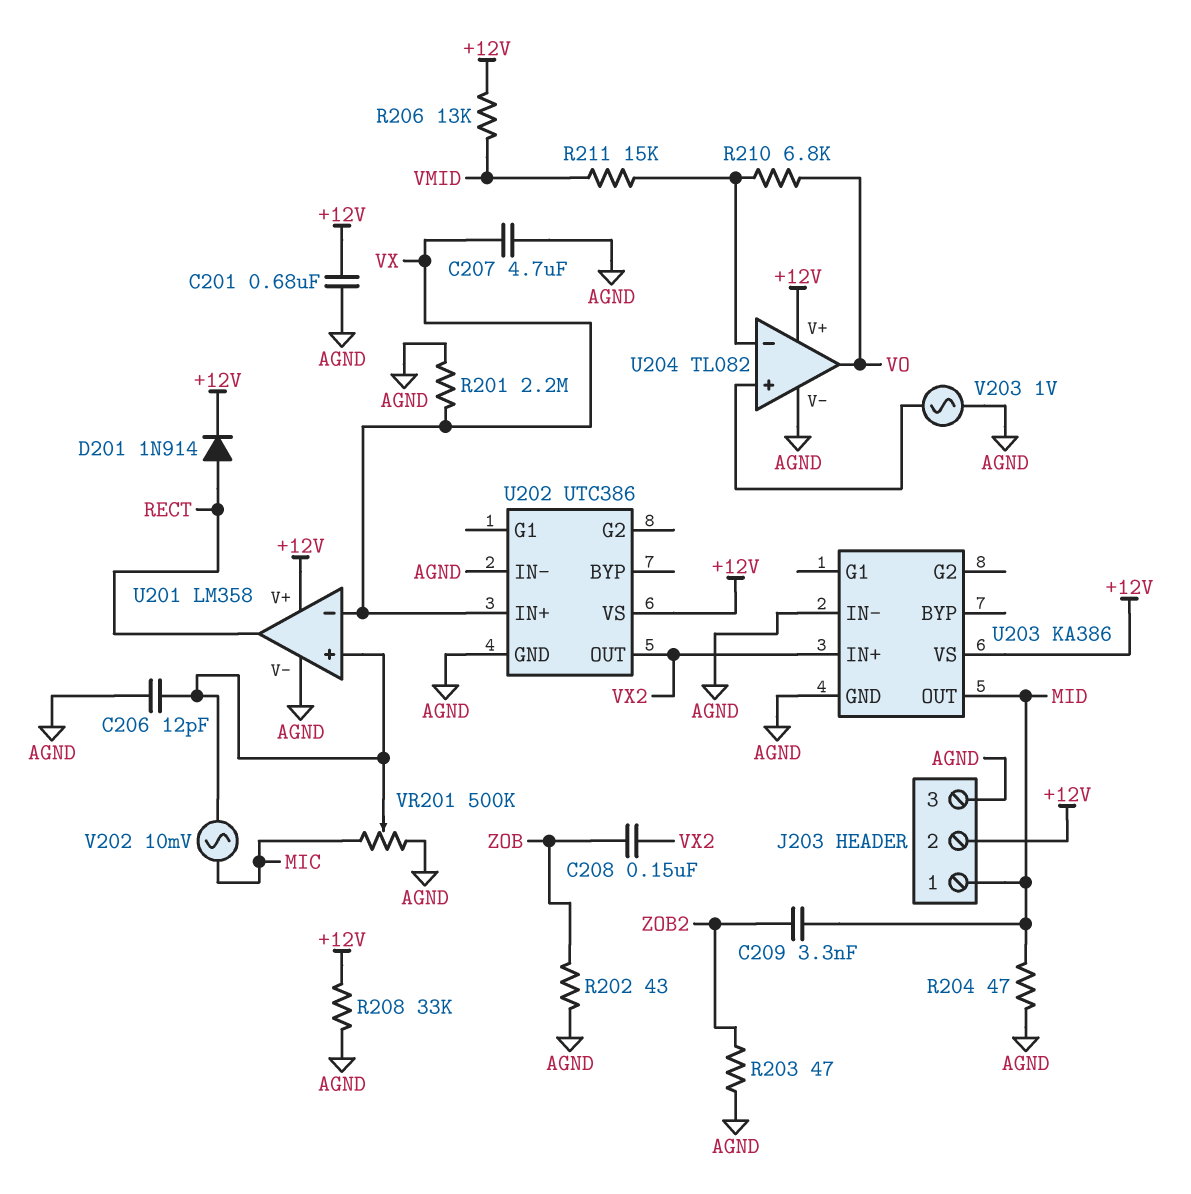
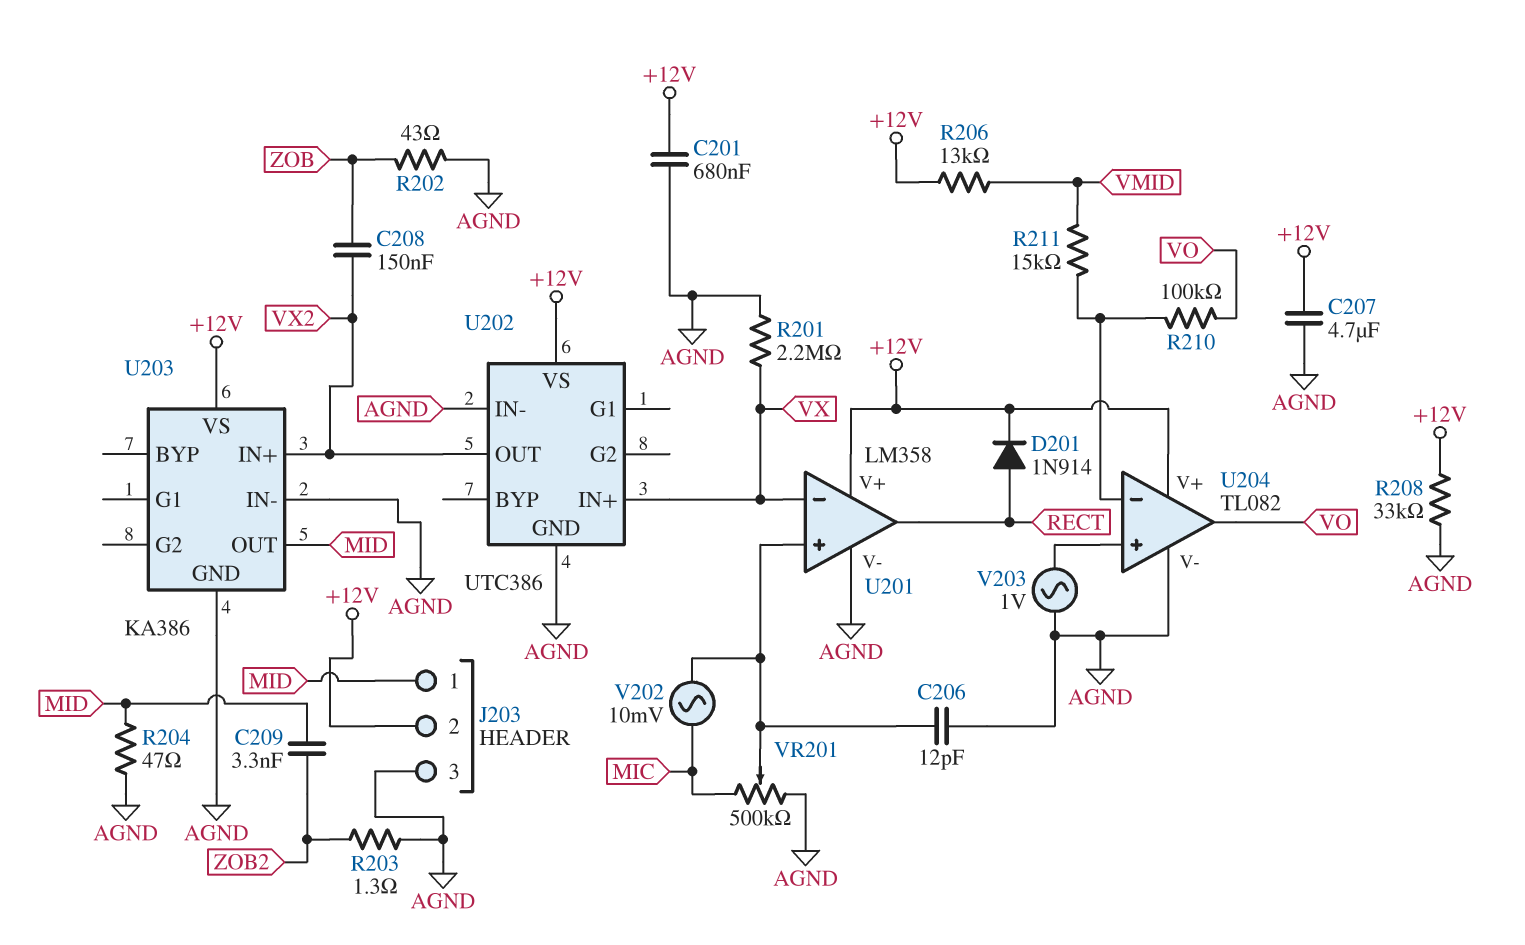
C207: 4.7uF (AGND, VX) -> 4.7uF (+12V, AGND)
R203: 47 (AGND, ZOB2) -> 1.3 (AGND, ZOB2)
R210: 6.8k (U204/in-, VO) -> 100k (U204/in-, VO)

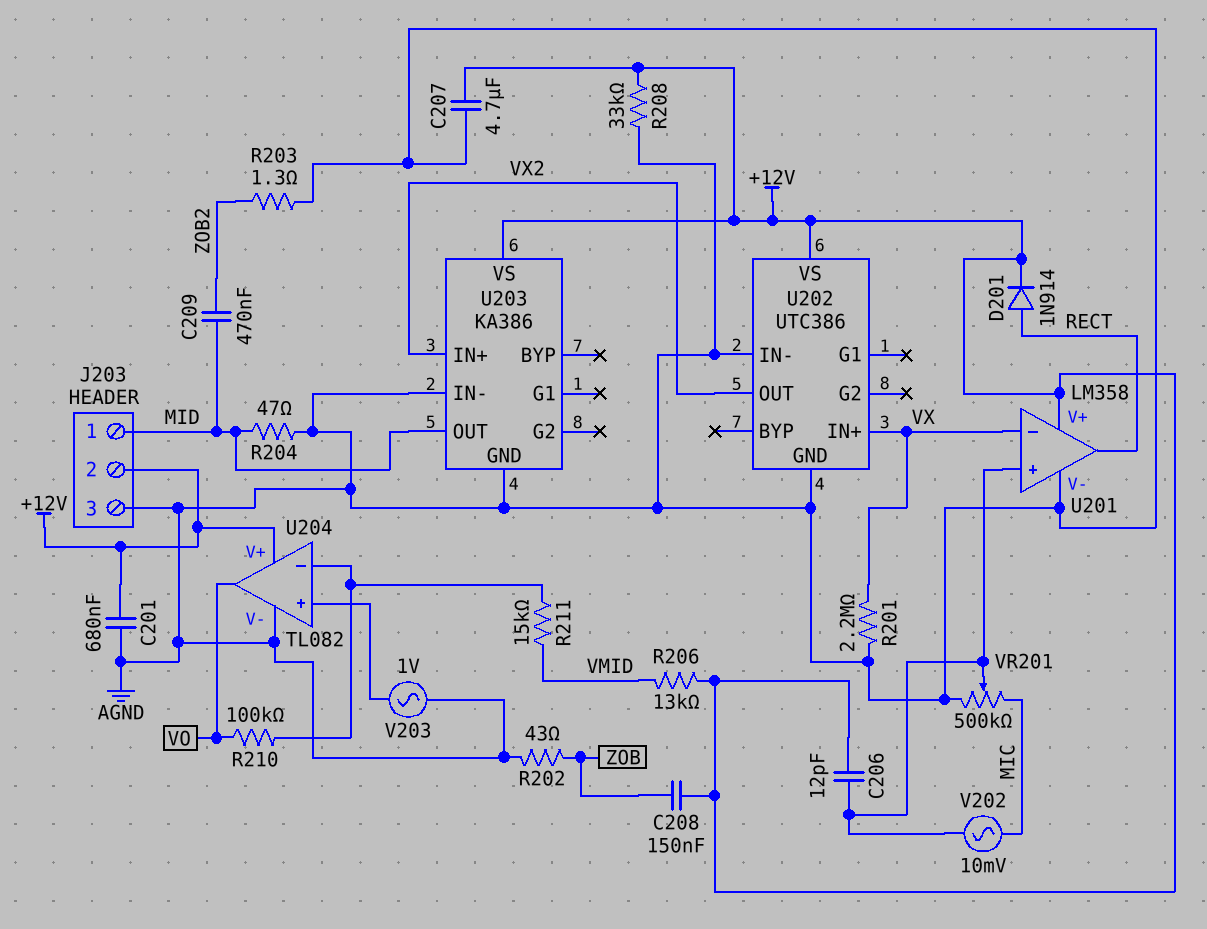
C206: 12pF (AGND, U201/in+) -> 12pF (+12V, U201/in+)
C208: 150nF (VX2, ZOB) -> 150nF (+12V, ZOB)
C209: 3.3nF (MID, ZOB2) -> 470nF (MID, ZOB2)

